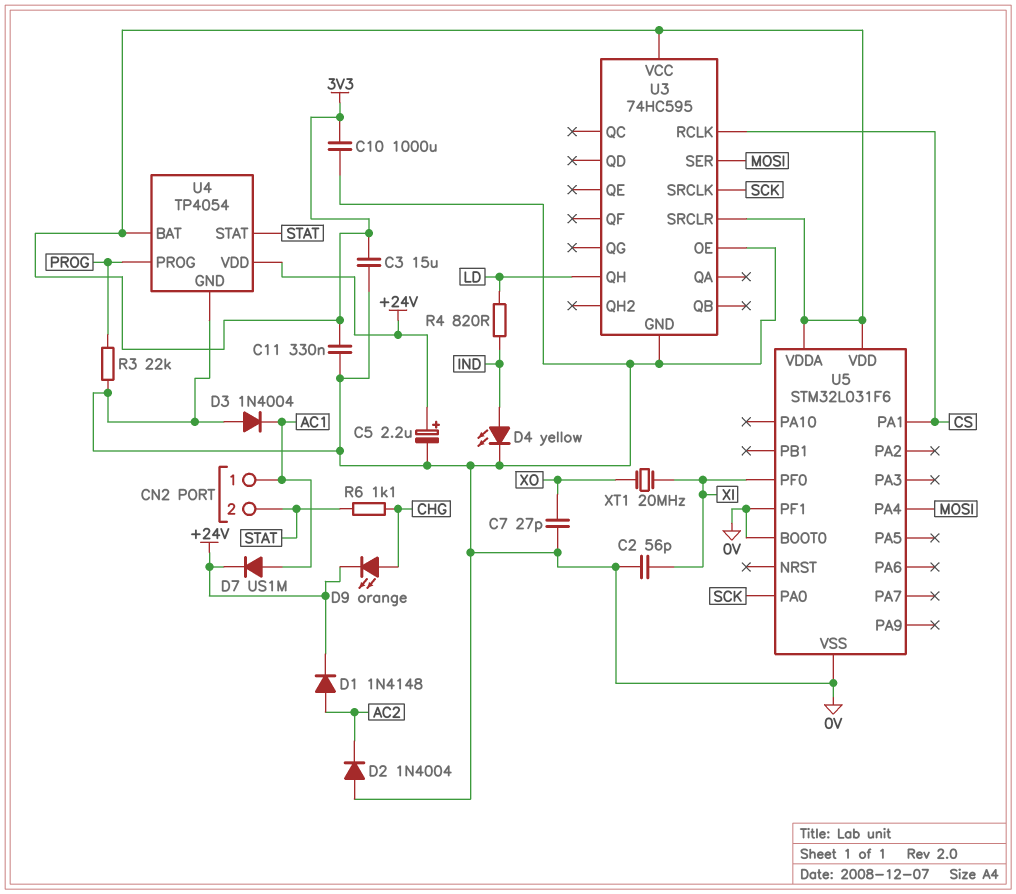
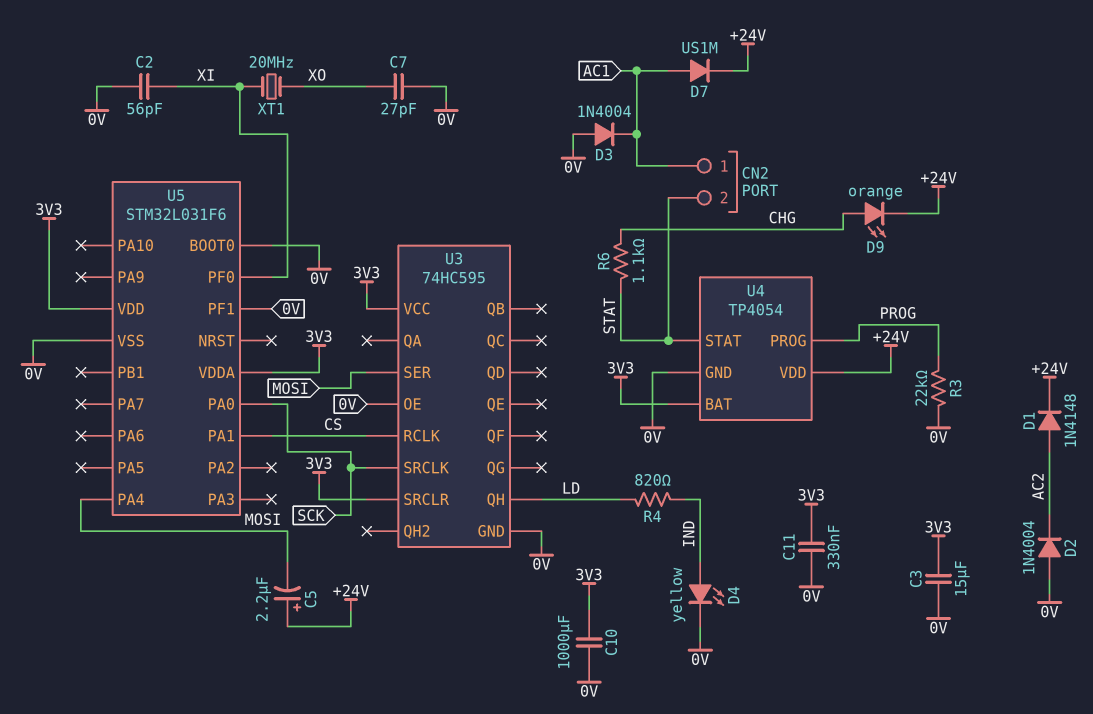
C5: 2.2uF (plus +24V, minus 0V) -> 2.2uF (plus +24V, minus MOSI)

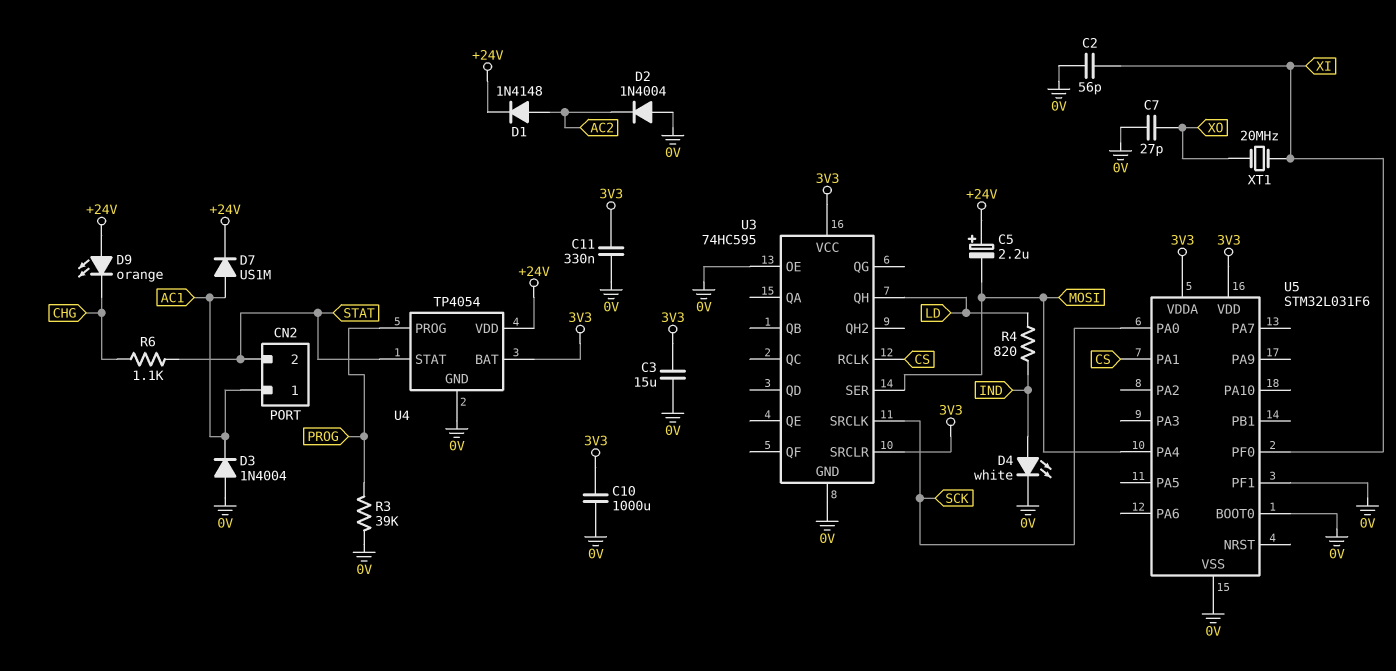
D4: LED yellow (A IND, K 0V) -> LED white (A IND, K 0V)
D9: LED orange (A CHG, K +24V) -> LED orange (A +24V, K CHG)
R3: 22k (0V, PROG) -> 39k (0V, PROG)

